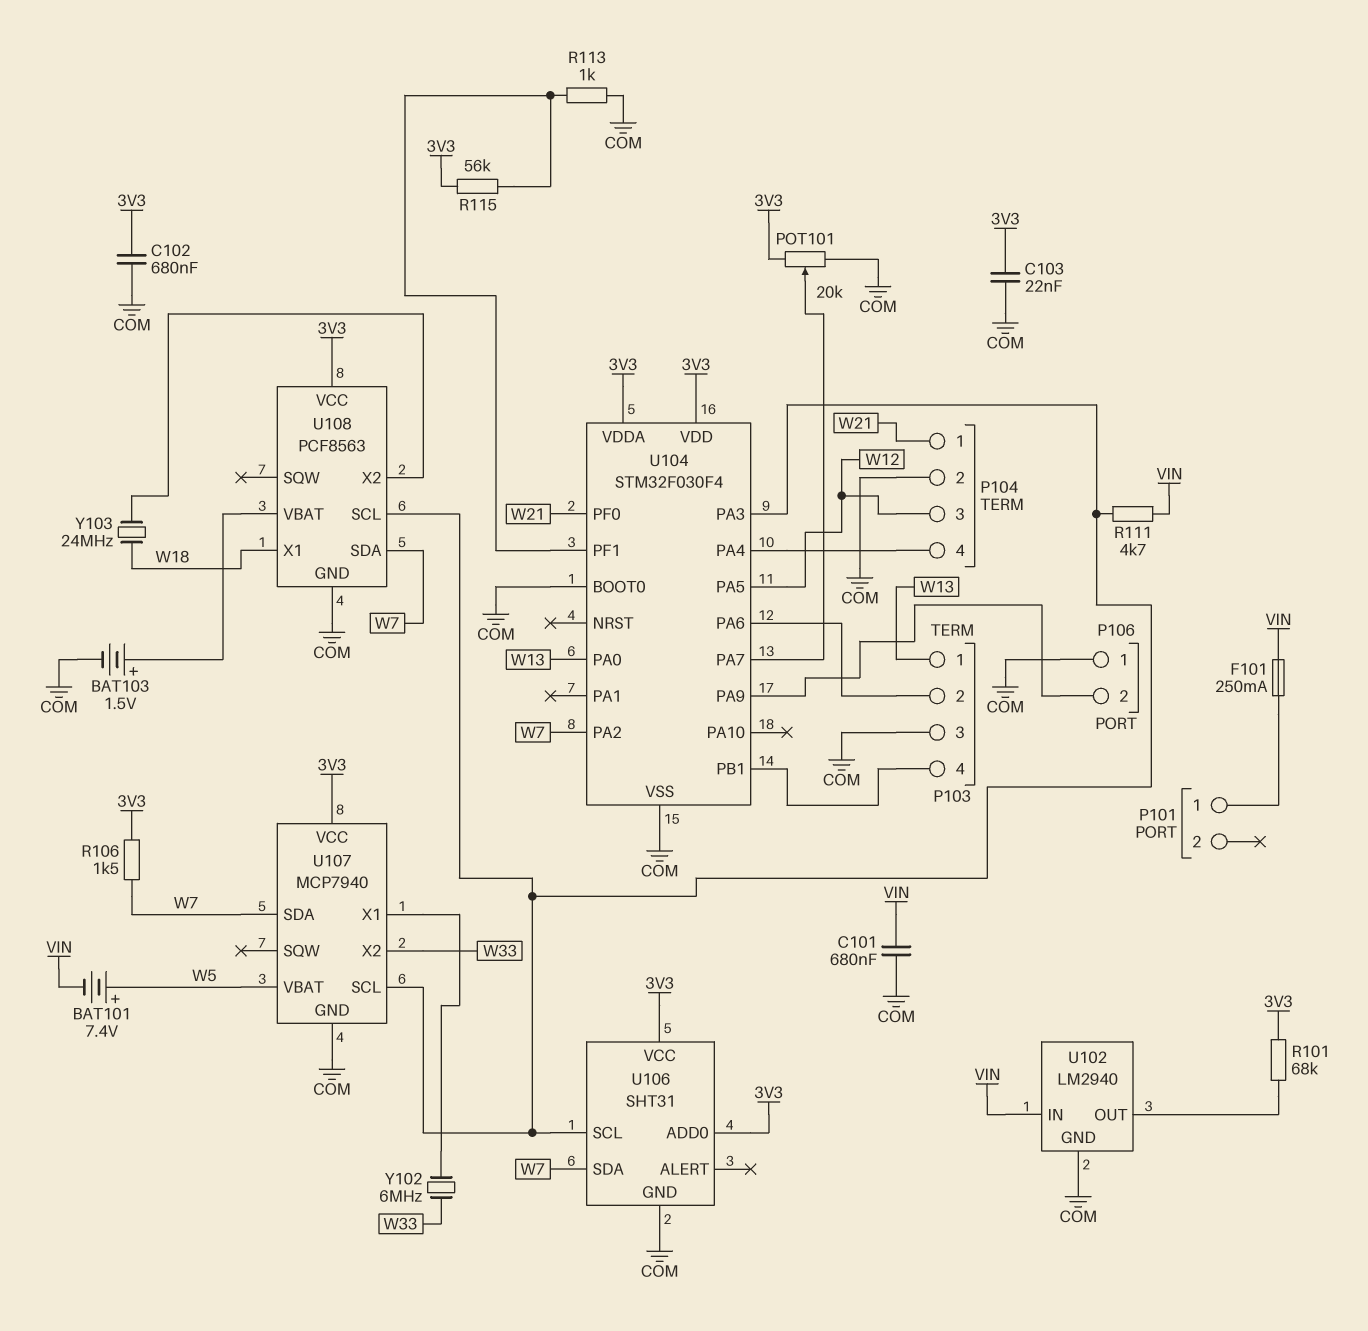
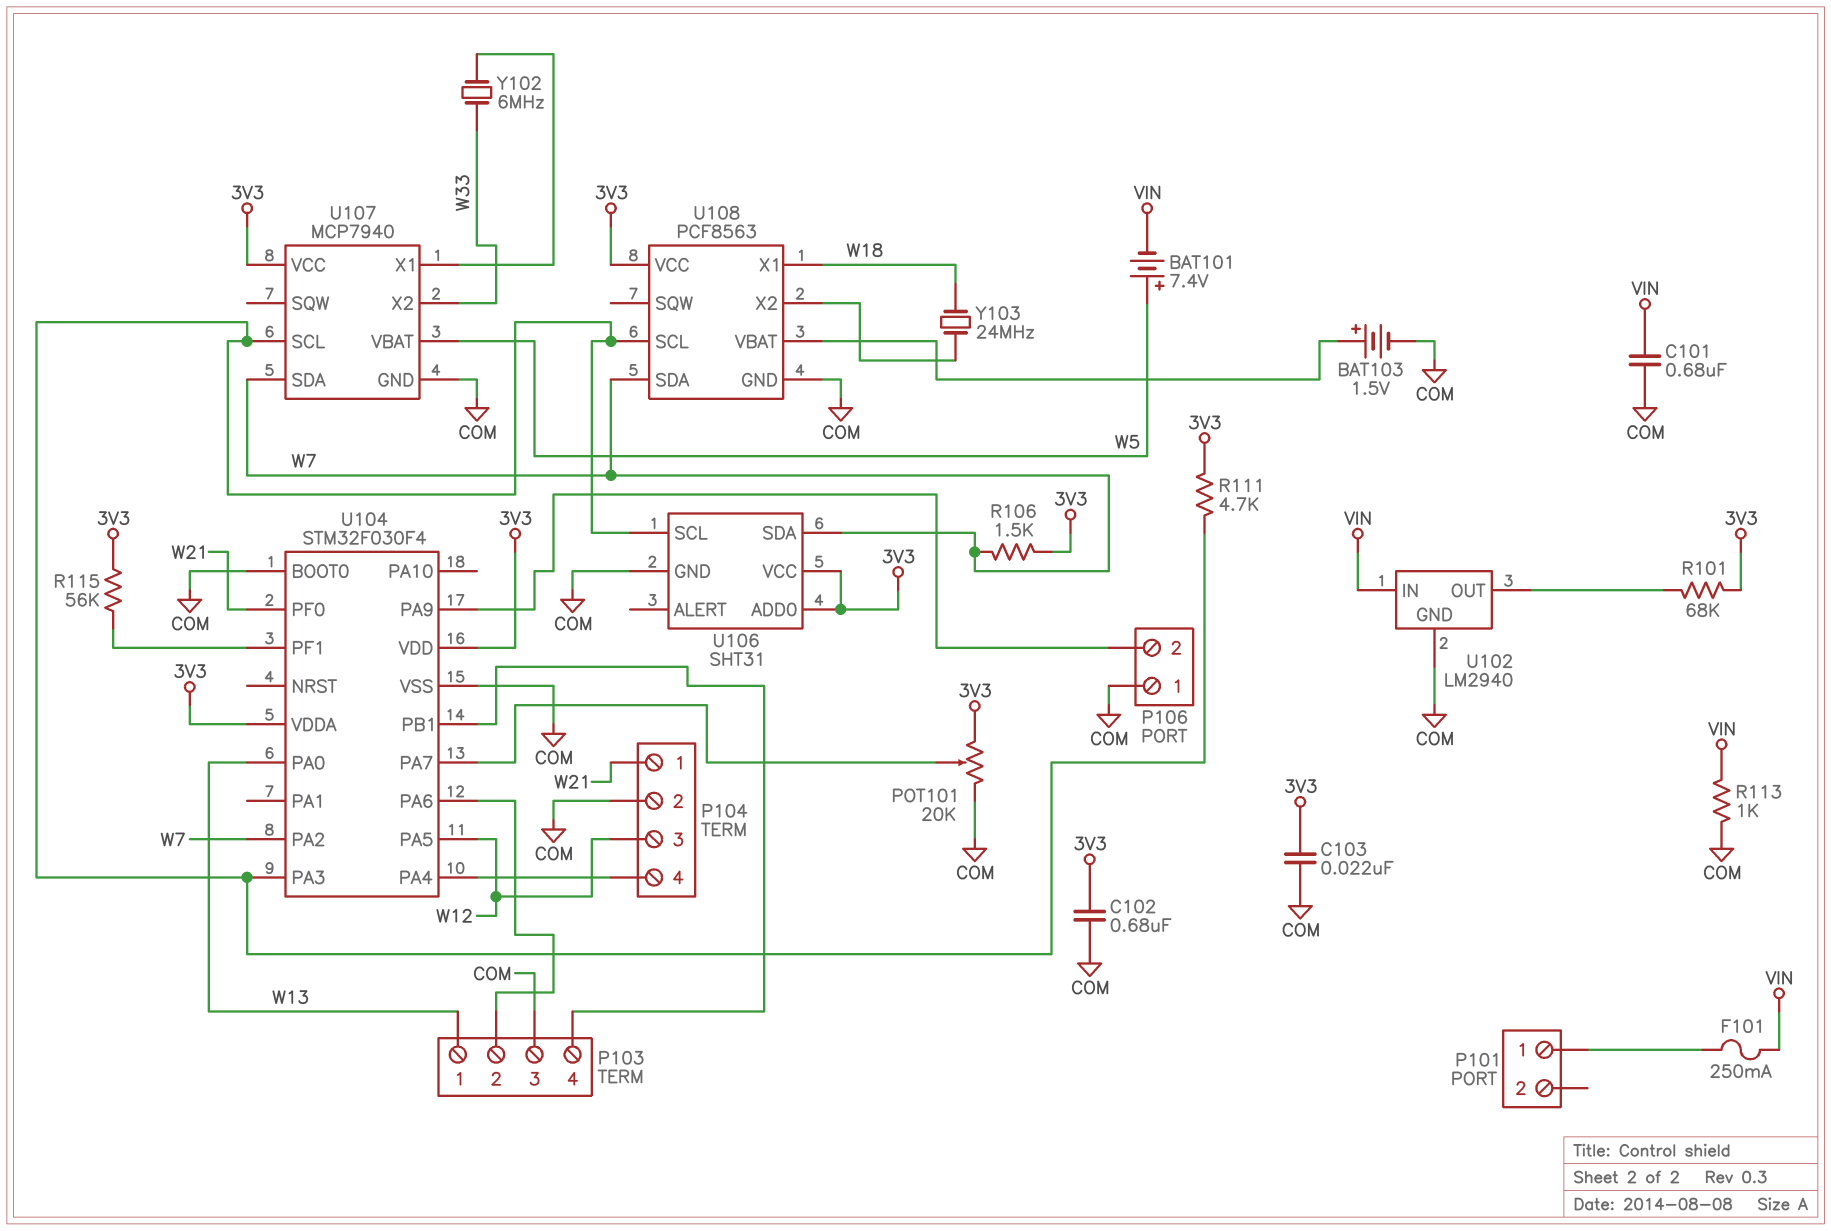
R111: 4.7k (U104/PA3, VIN) -> 4.7k (3V3, U104/PA3)
R113: 1k (COM, U104/PF1) -> 1k (COM, VIN)

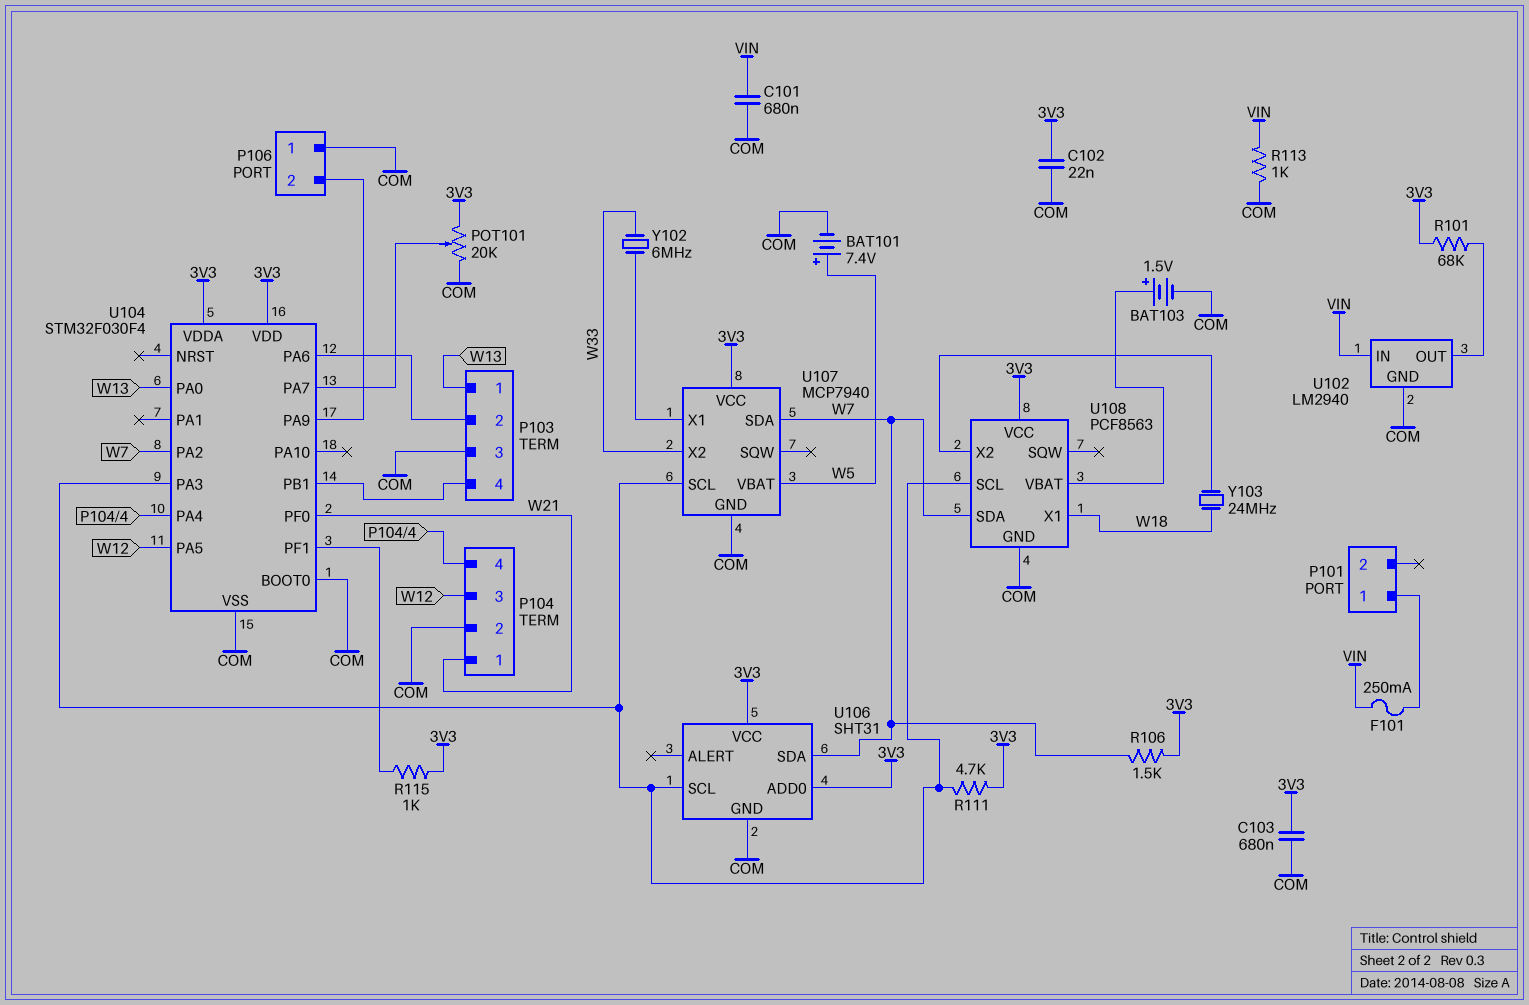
BAT101: 7.4V (plus W5, minus VIN) -> 7.4V (plus W5, minus COM)
C102: 680nF (3V3, COM) -> 22nF (3V3, COM)
C103: 22nF (3V3, COM) -> 680nF (3V3, COM)
R115: 56k (3V3, U104/PF1) -> 1k (3V3, U104/PF1)

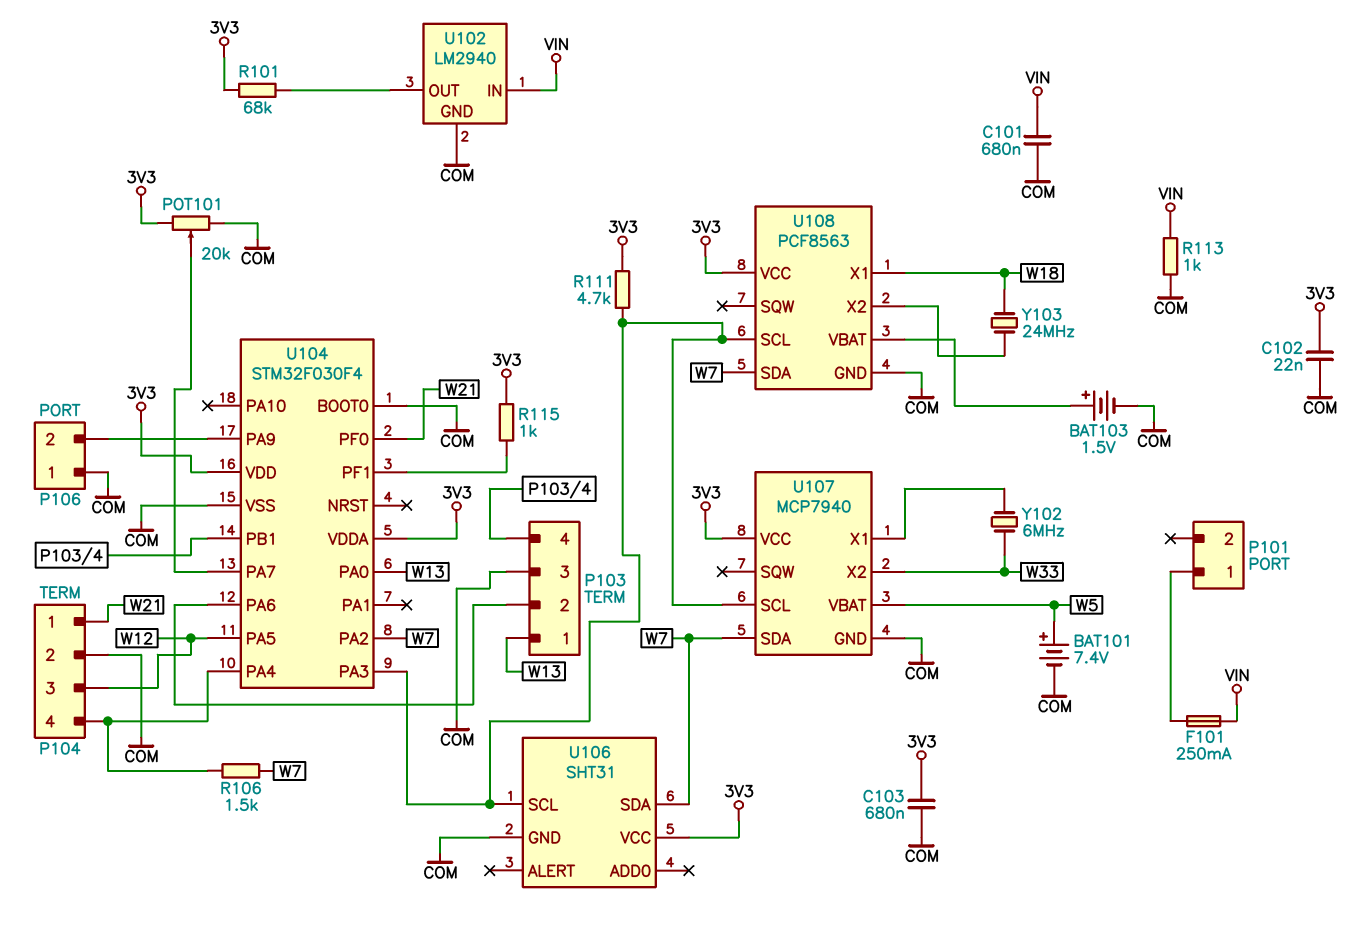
R106: 1.5k (3V3, W7) -> 1.5k (P104/4, W7)
U106 pin ADD0: 3V3 -> none

